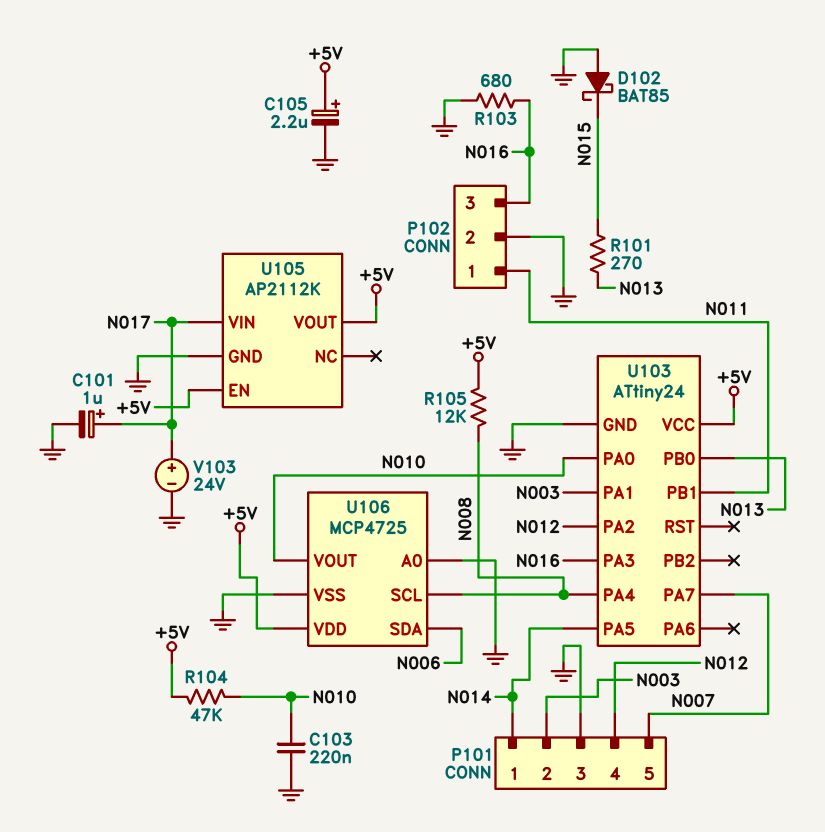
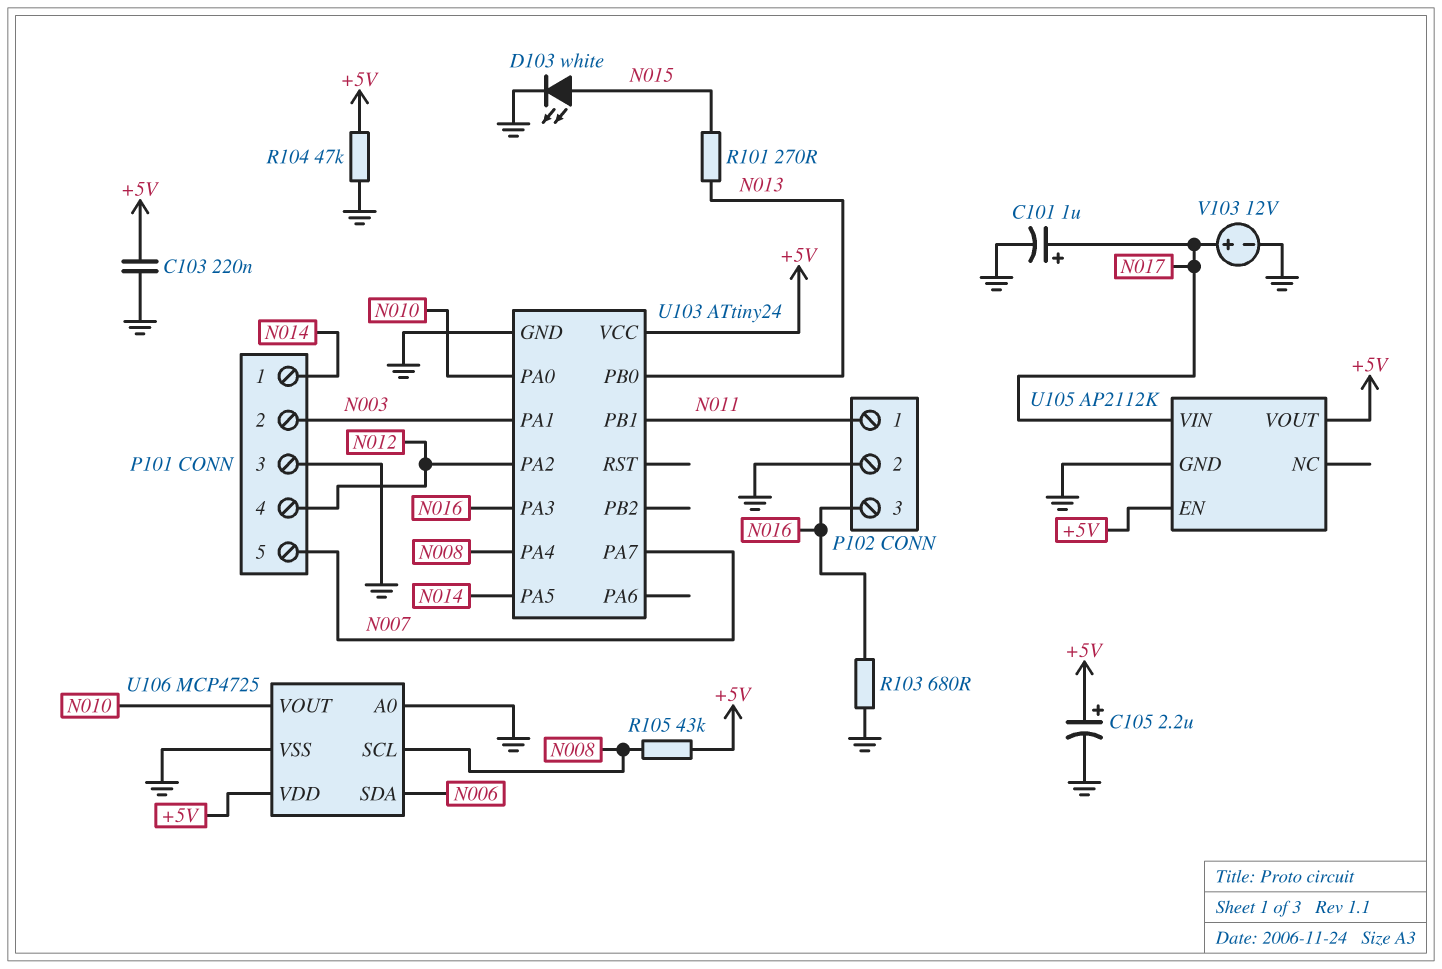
C103: 220nF (GND, N010) -> 220nF (+5V, GND)
D102: schottky BAT85 (A GND, K N015) -> none
D103: none -> LED white (A N015, K GND)
R104: 47k (+5V, N010) -> 47k (+5V, GND)
R105: 12k (+5V, N008) -> 43k (+5V, N008)
V103: 24V (plus N017, minus GND) -> 12V (plus N017, minus GND)

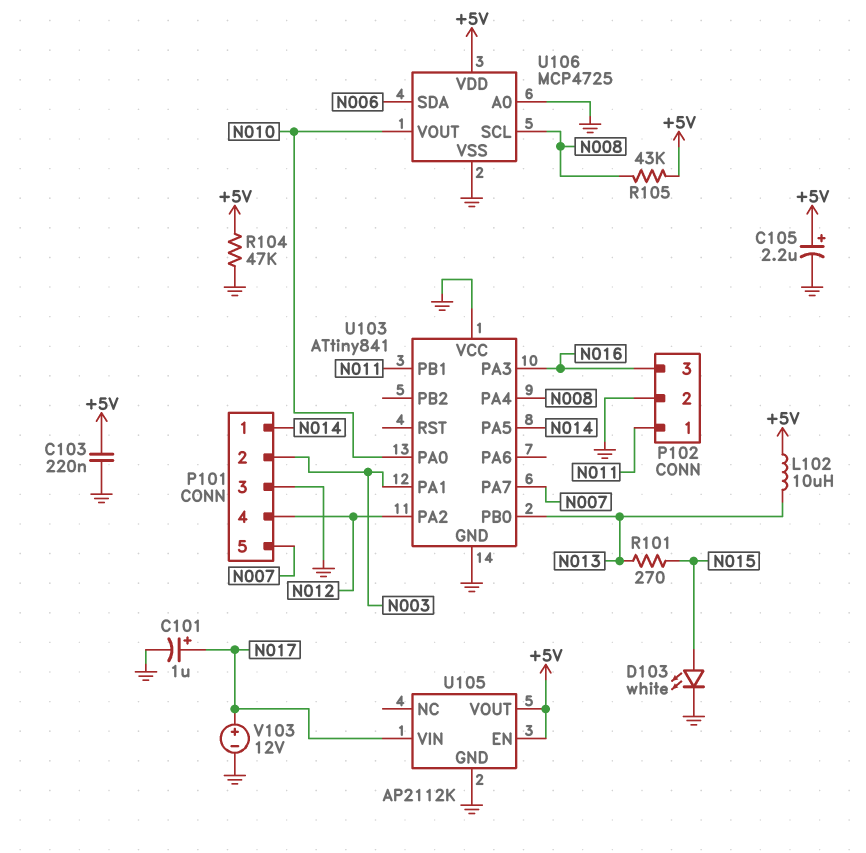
L102: none -> 10uH (+5V, N013)
R103: 680 (GND, N016) -> none
U103: ATtiny24 -> ATtiny841
U103 pin VCC: +5V -> GND

